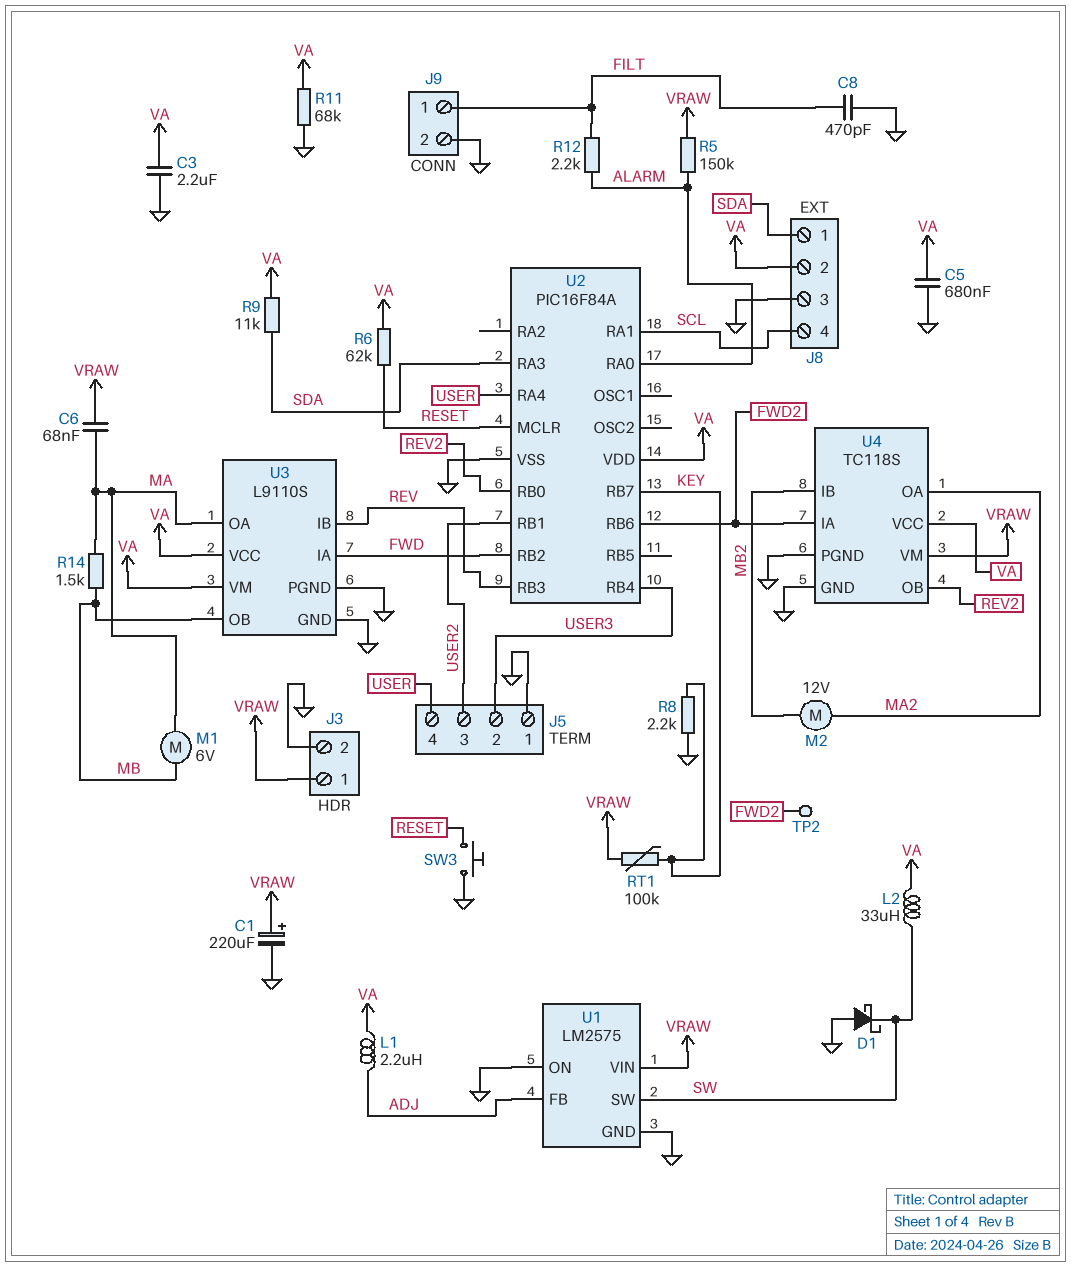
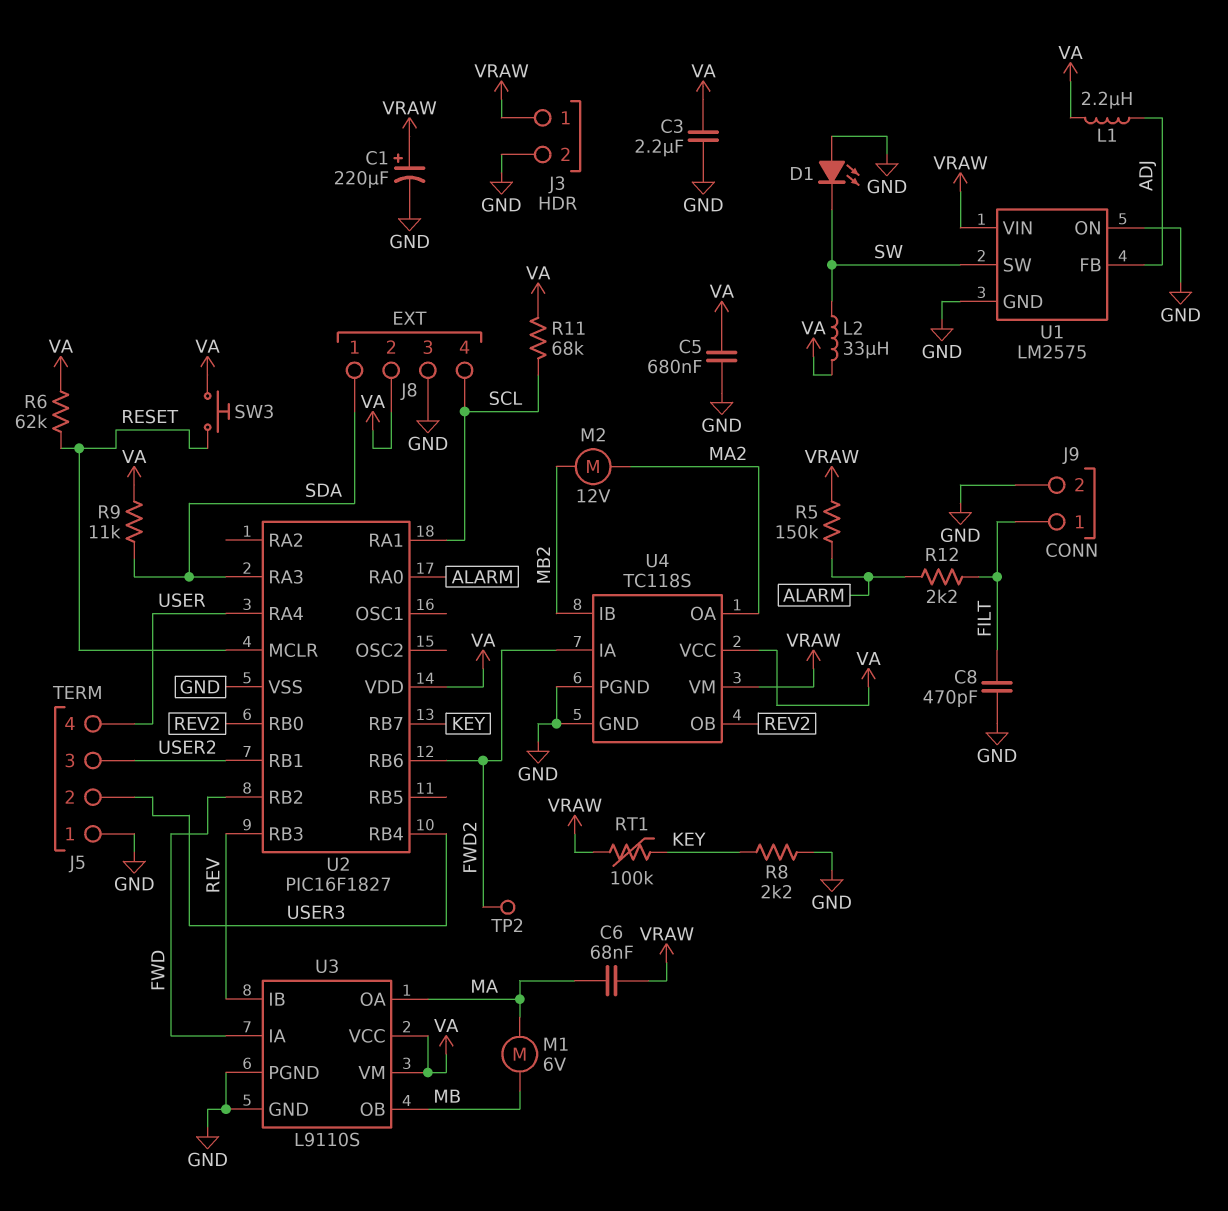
D1: schottky (A GND, K SW) -> LED (A GND, K SW)
R11: 68k (GND, VA) -> 68k (SCL, VA)
R14: 1.5k (MA, MB) -> none
SW3: button (GND, RESET) -> button (RESET, VA)
U2: PIC16F84A -> PIC16F1827

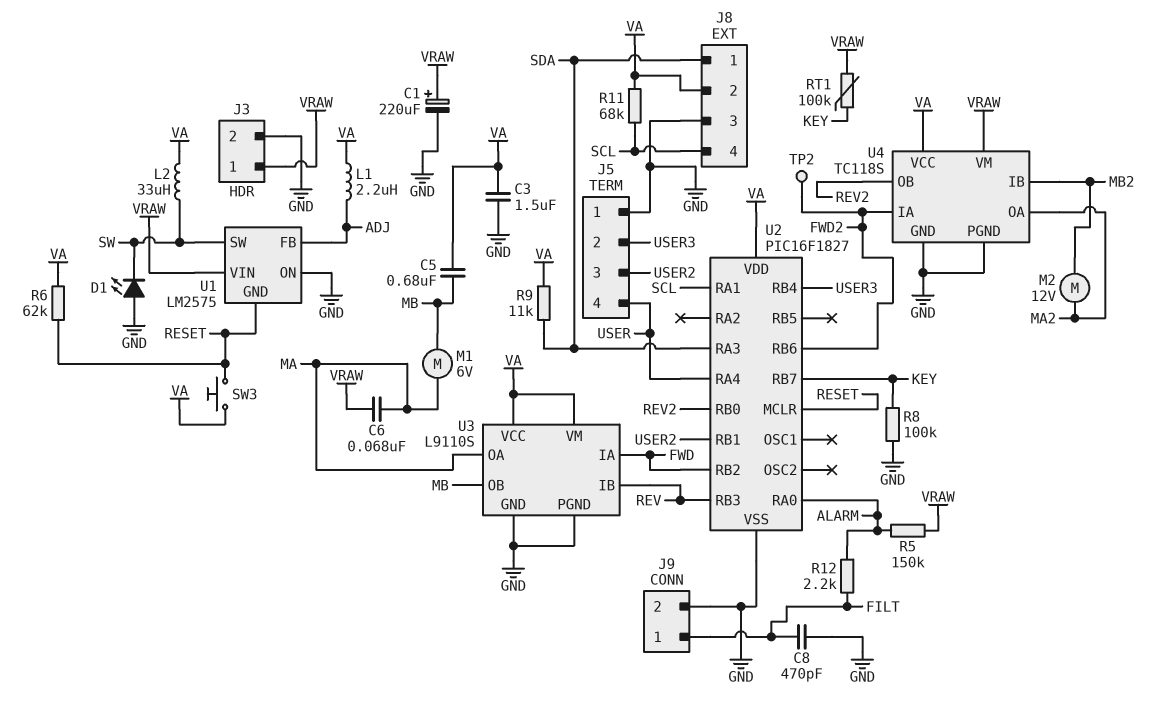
C3: 2.2uF (GND, VA) -> 1.5uF (GND, VA)
C5: 680nF (GND, VA) -> 680nF (MB, VA)
R8: 2.2k (GND, KEY) -> 100k (GND, KEY)
U1 pin GND: GND -> RESET

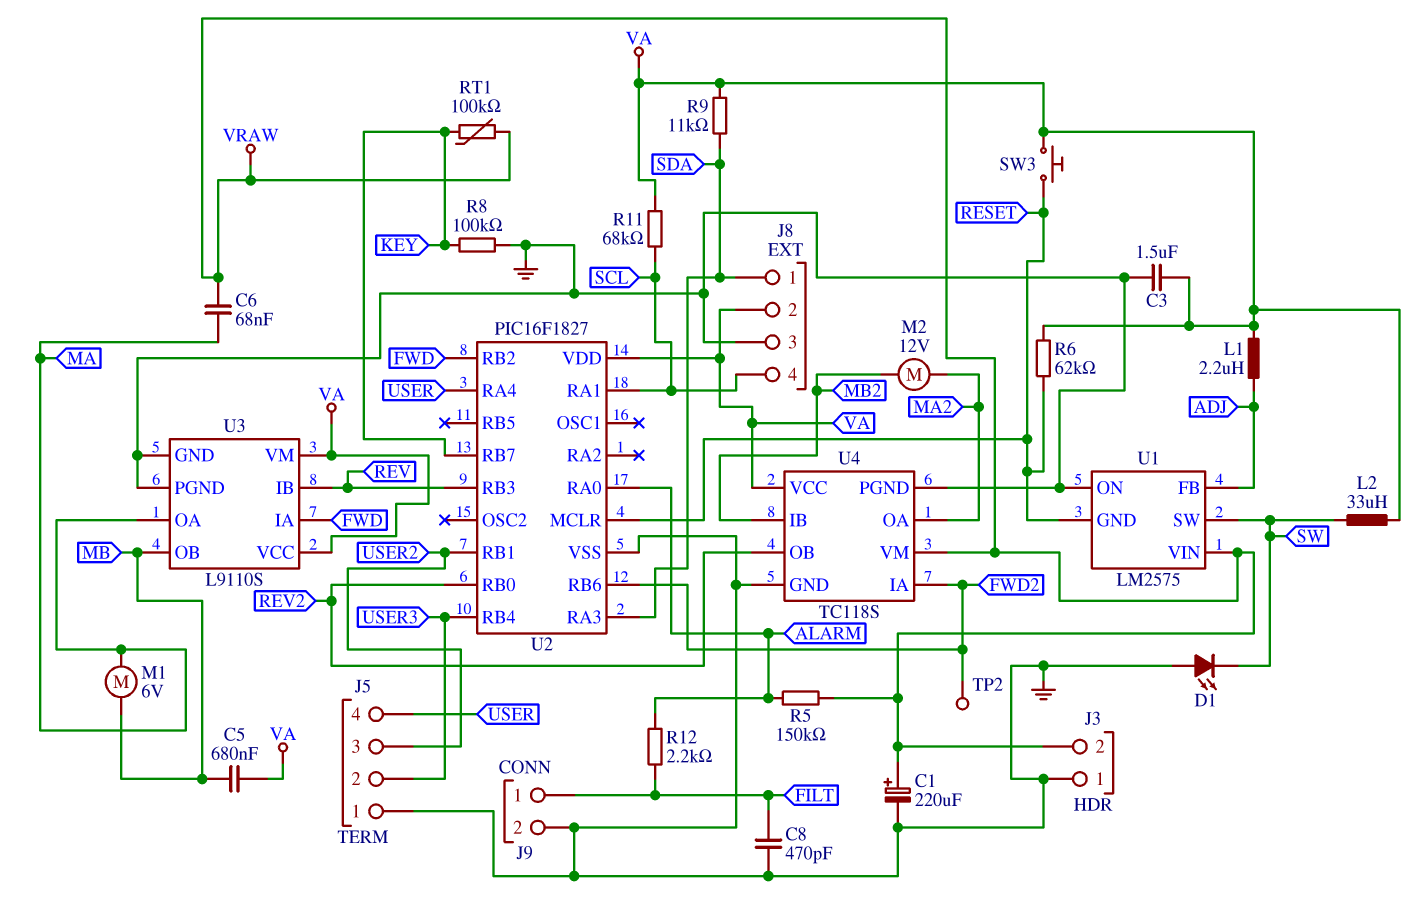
J3 pin 1: VRAW -> GND
J3 pin 2: GND -> VRAW

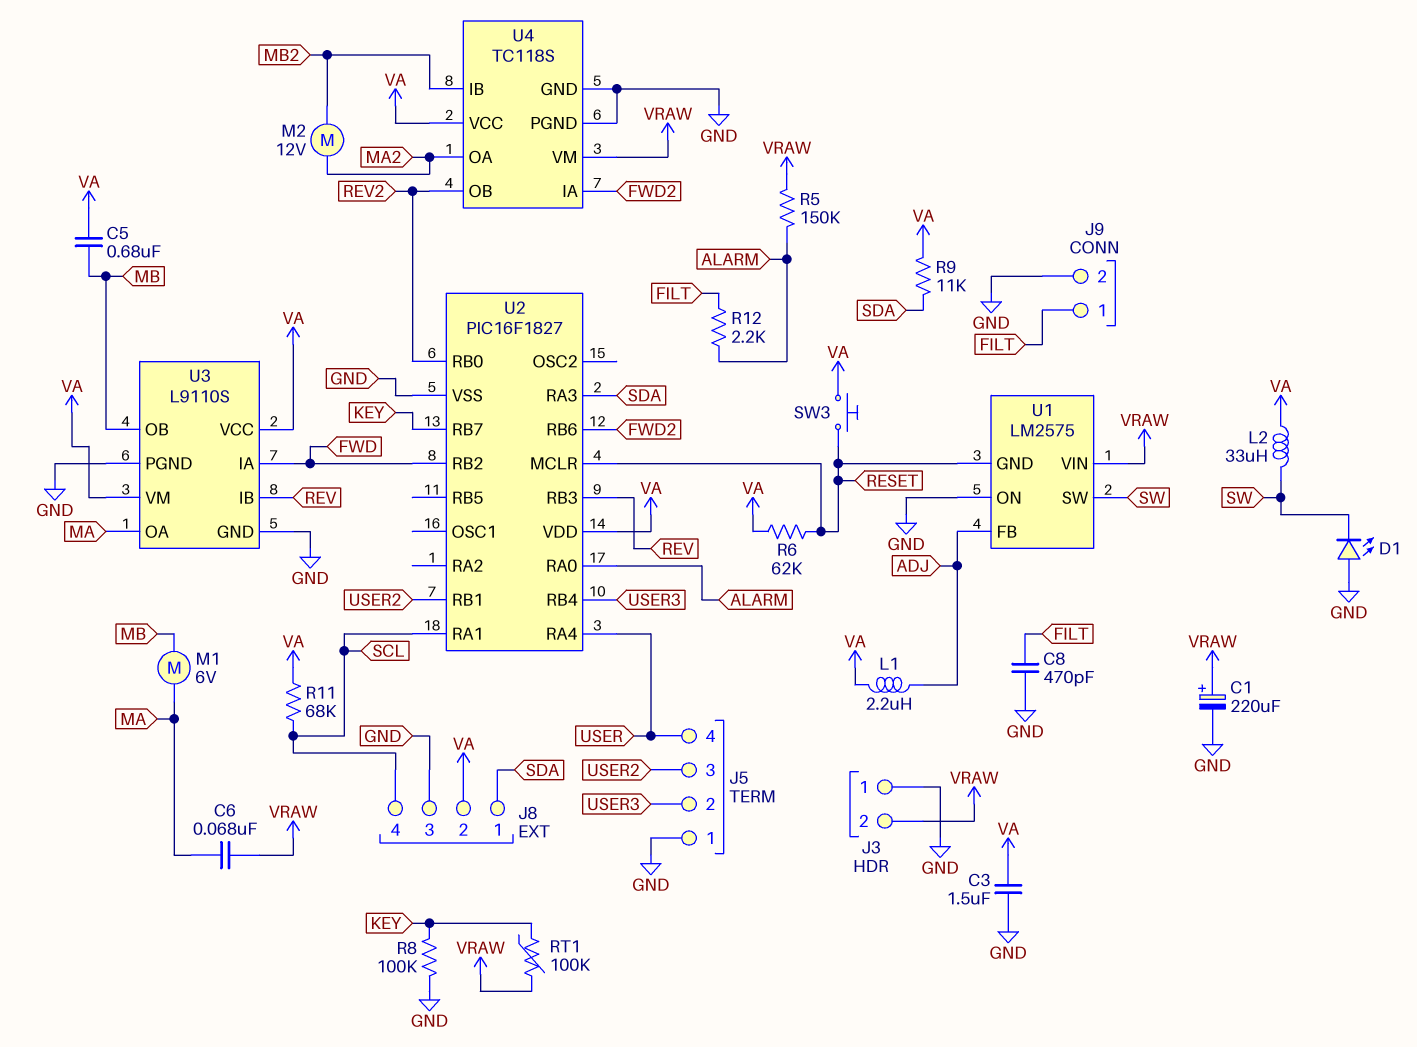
TP2: test point (FWD2) -> none

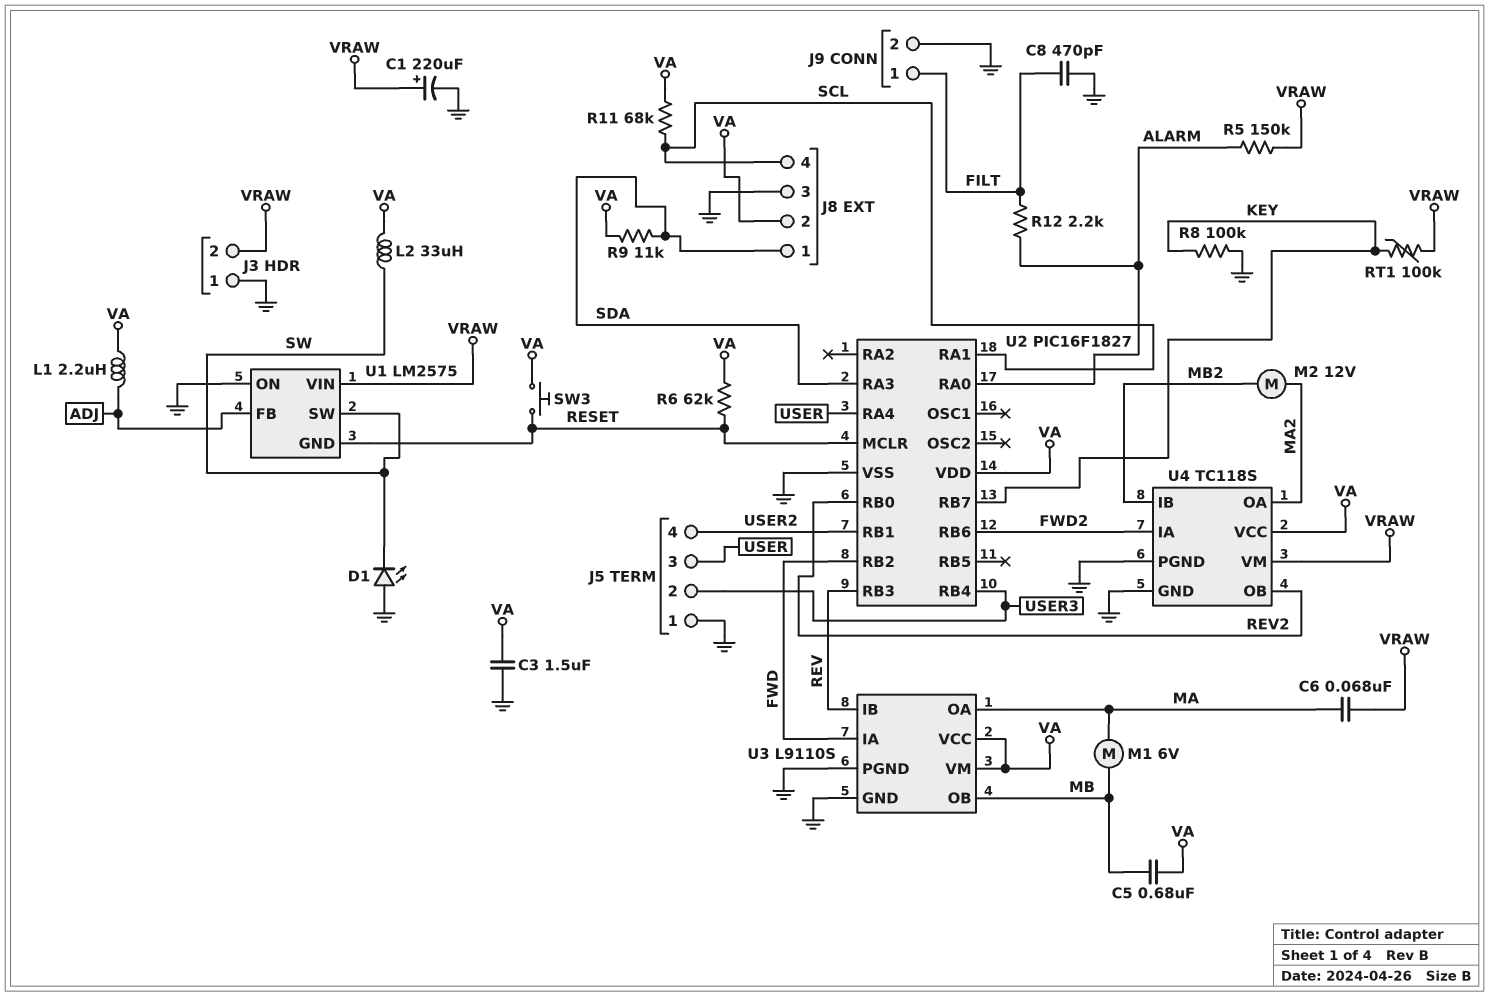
J5 pin 3: USER2 -> USER
J5 pin 4: USER -> USER2

